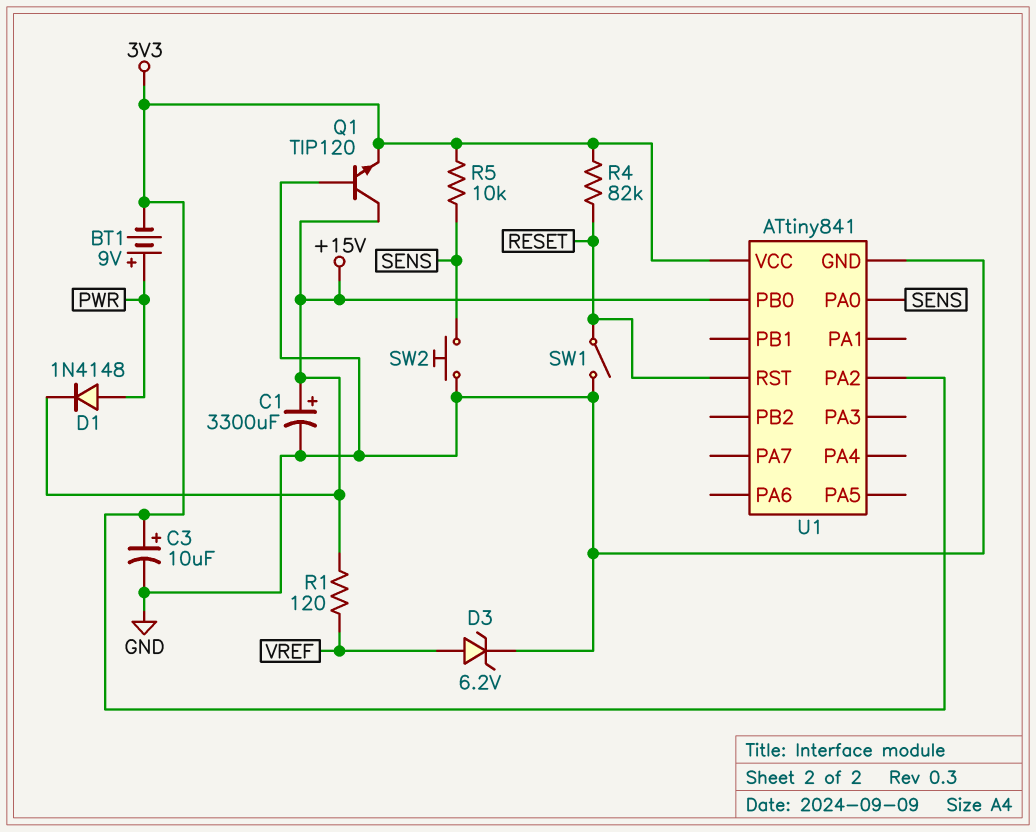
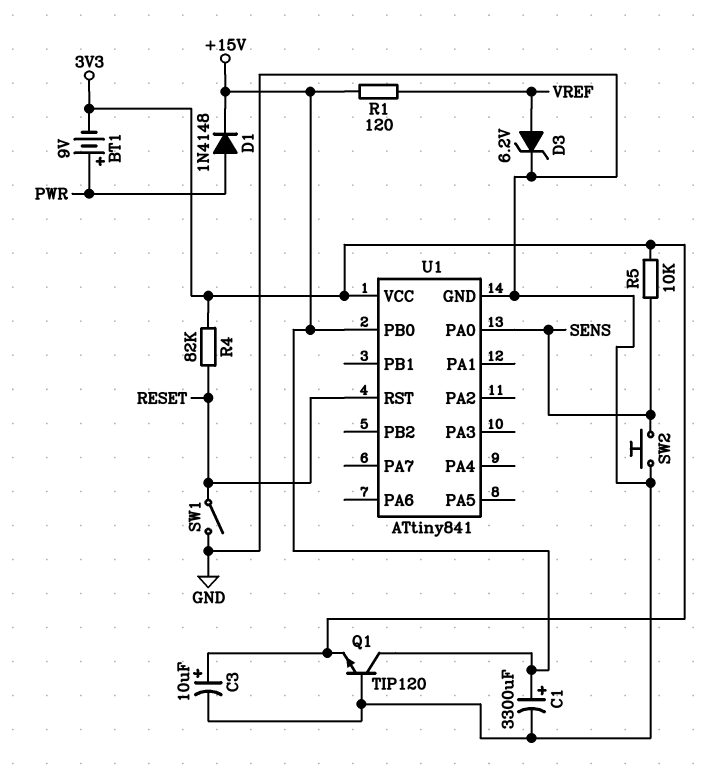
U1 pin PA2: 3V3 -> none

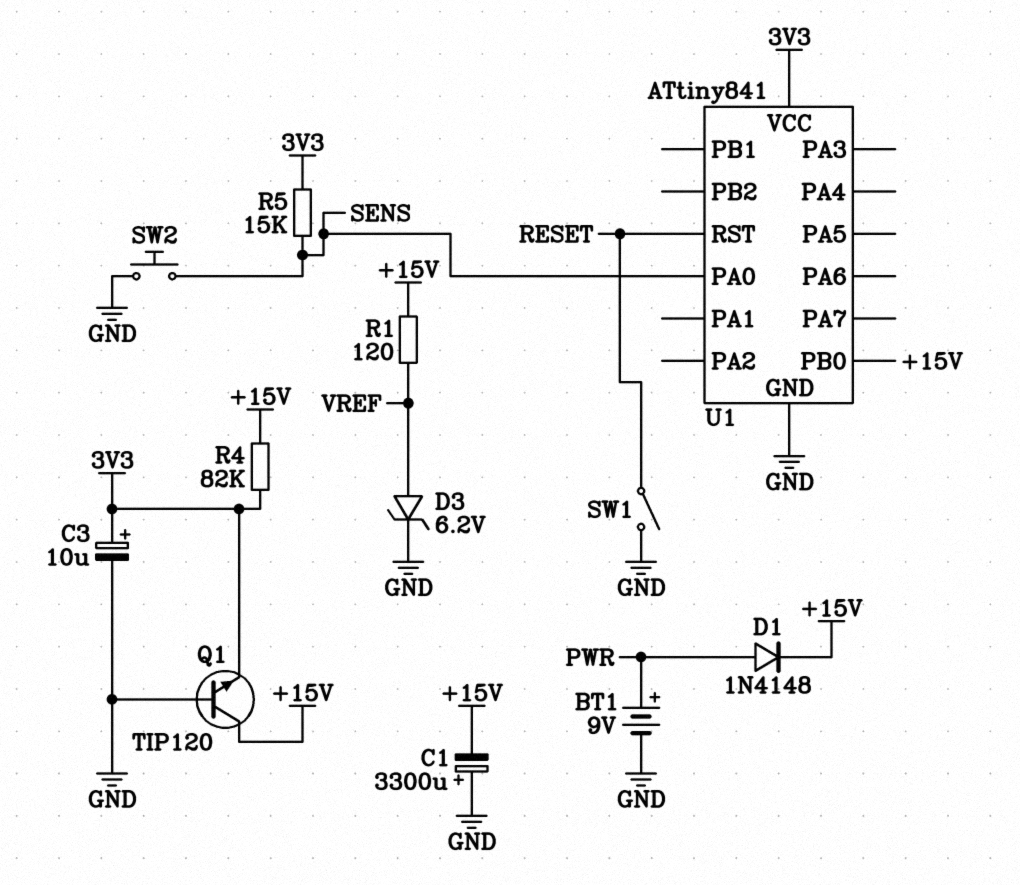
BT1: 9V (plus PWR, minus 3V3) -> 9V (plus PWR, minus GND)
C1: 3300uF (plus +15V, minus GND) -> 3300uF (plus GND, minus +15V)
R4: 82k (3V3, RESET) -> 82k (+15V, 3V3)
R5: 10k (3V3, SENS) -> 15k (3V3, SENS)

